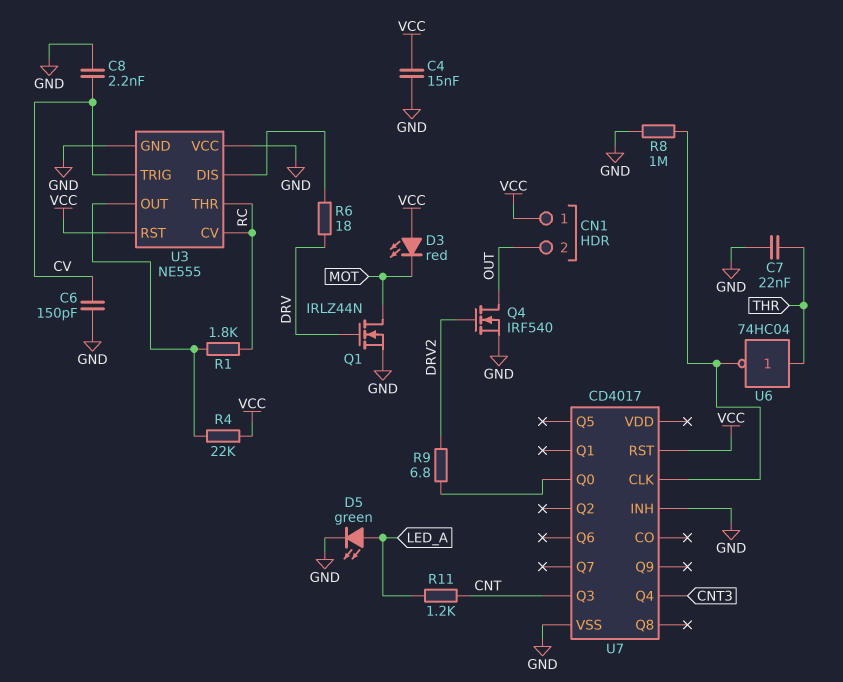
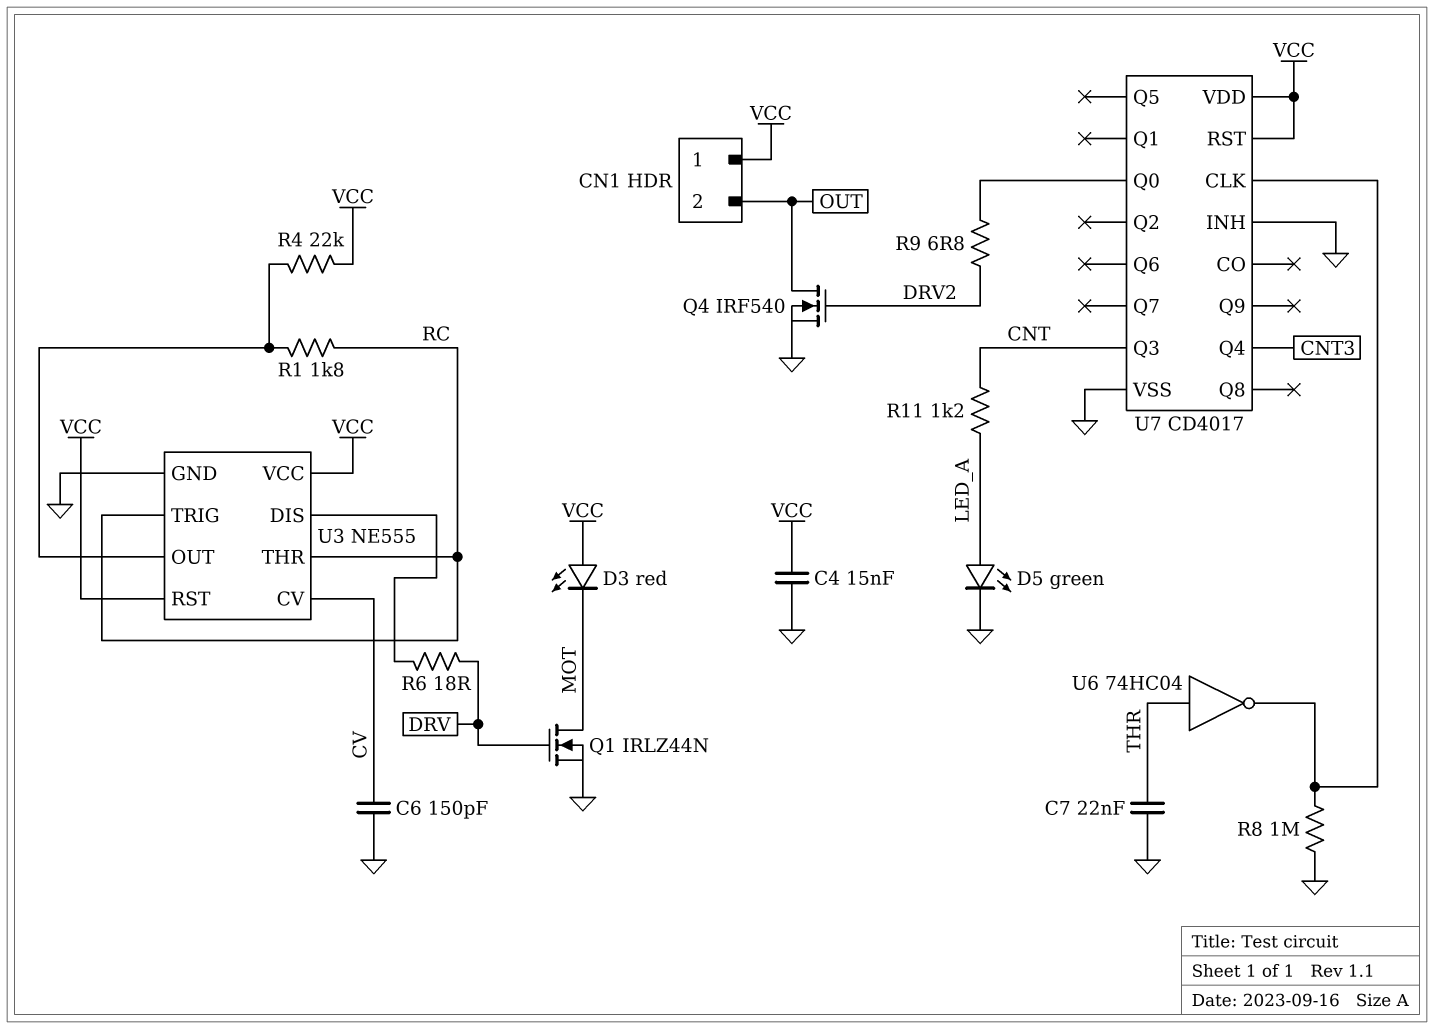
C8: 2.2nF (CV, GND) -> none
U3 pin CV: RC -> CV
U3 pin TRIG: CV -> RC
U3 pin VCC: GND -> VCC
U7 pin VDD: none -> VCC

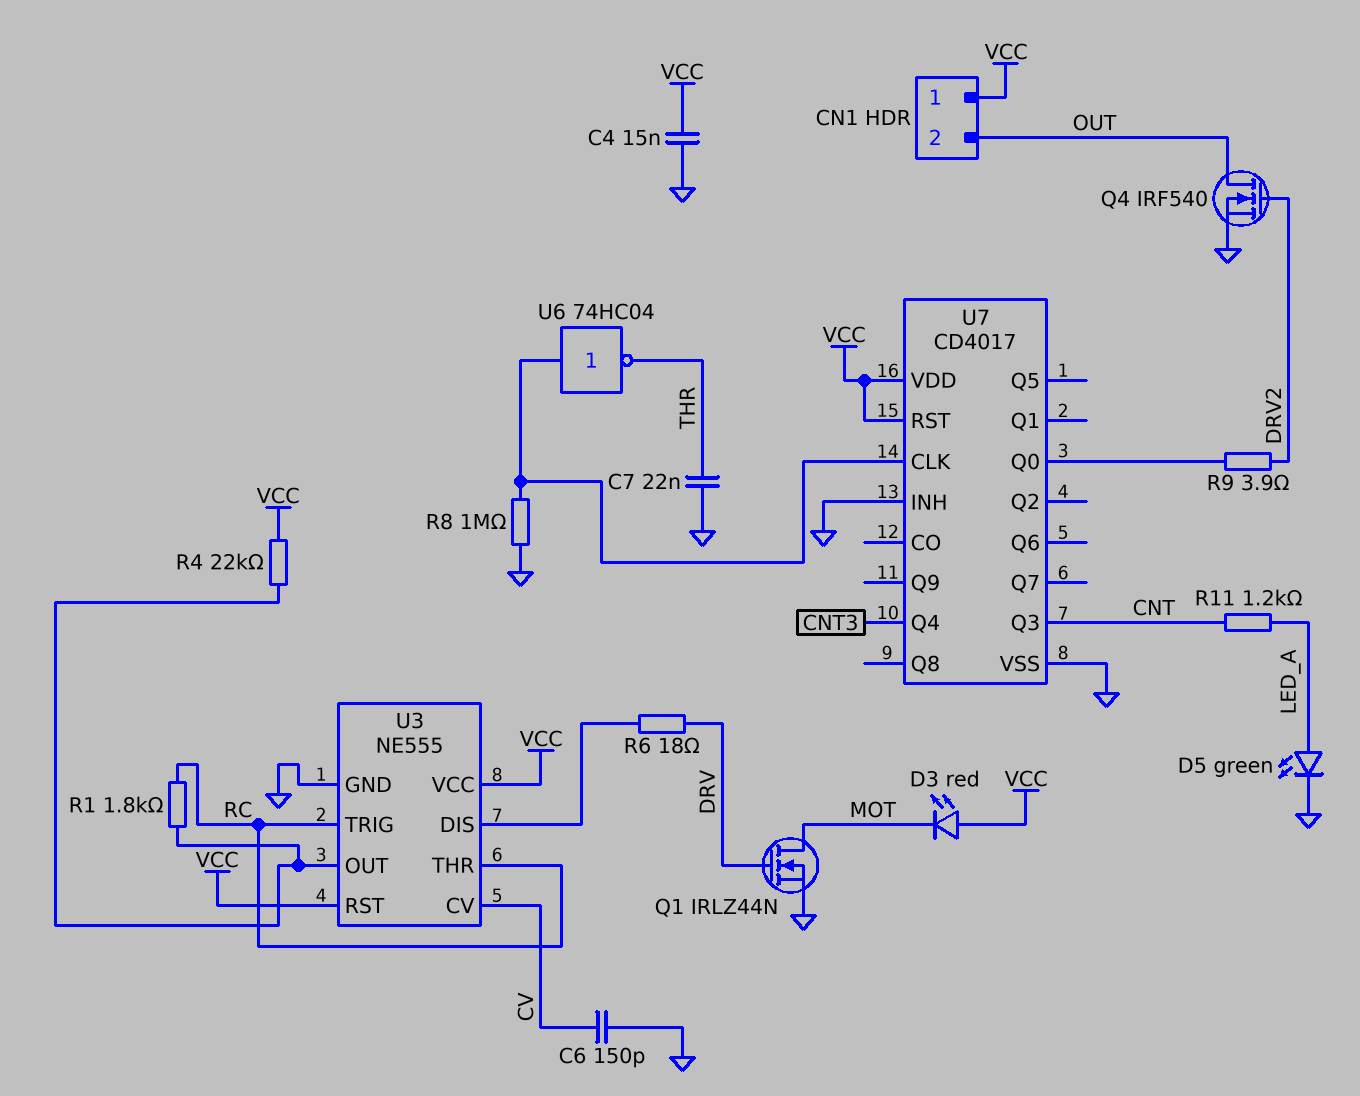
R9: 6.8 (DRV2, U7/Q0) -> 3.9 (DRV2, U7/Q0)
U6: NOT 74HC04 (in THR, out U7/CLK) -> NOT 74HC04 (in U7/CLK, out THR)

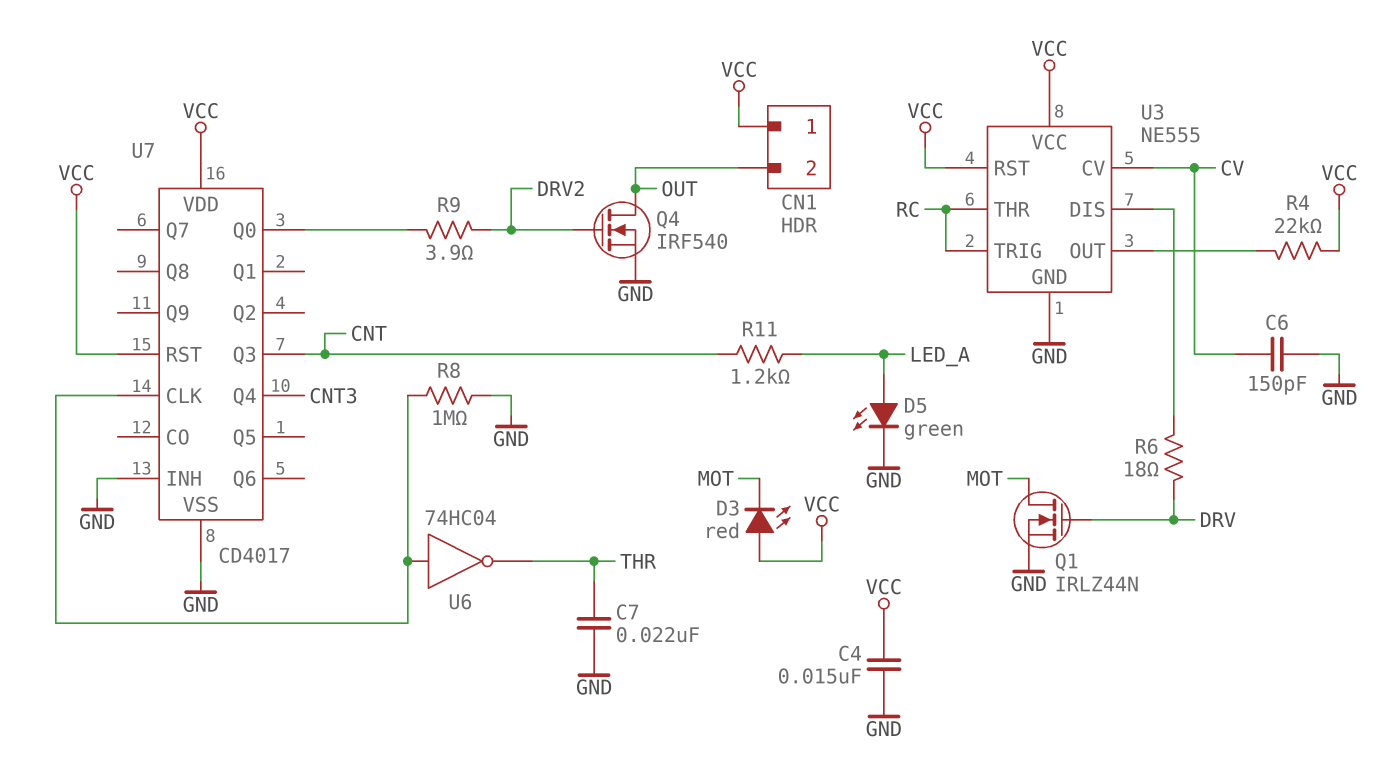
R1: 1.8k (RC, U3/OUT) -> none

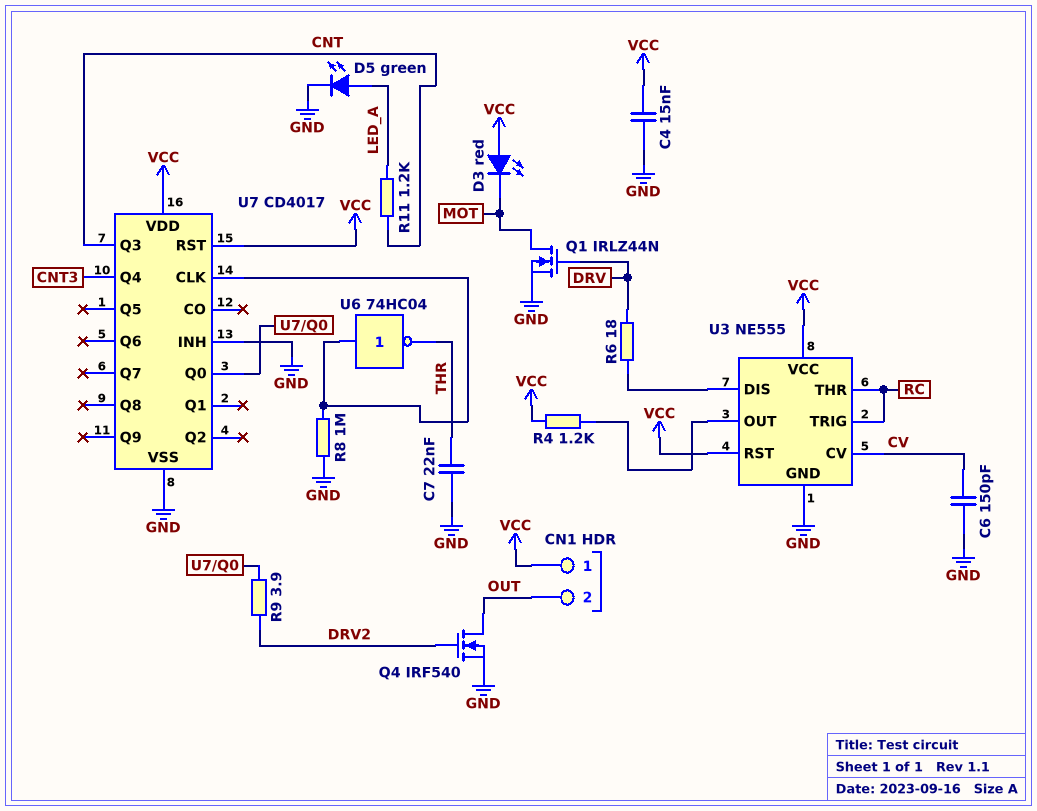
R4: 22k (U3/OUT, VCC) -> 1.2k (U3/OUT, VCC)

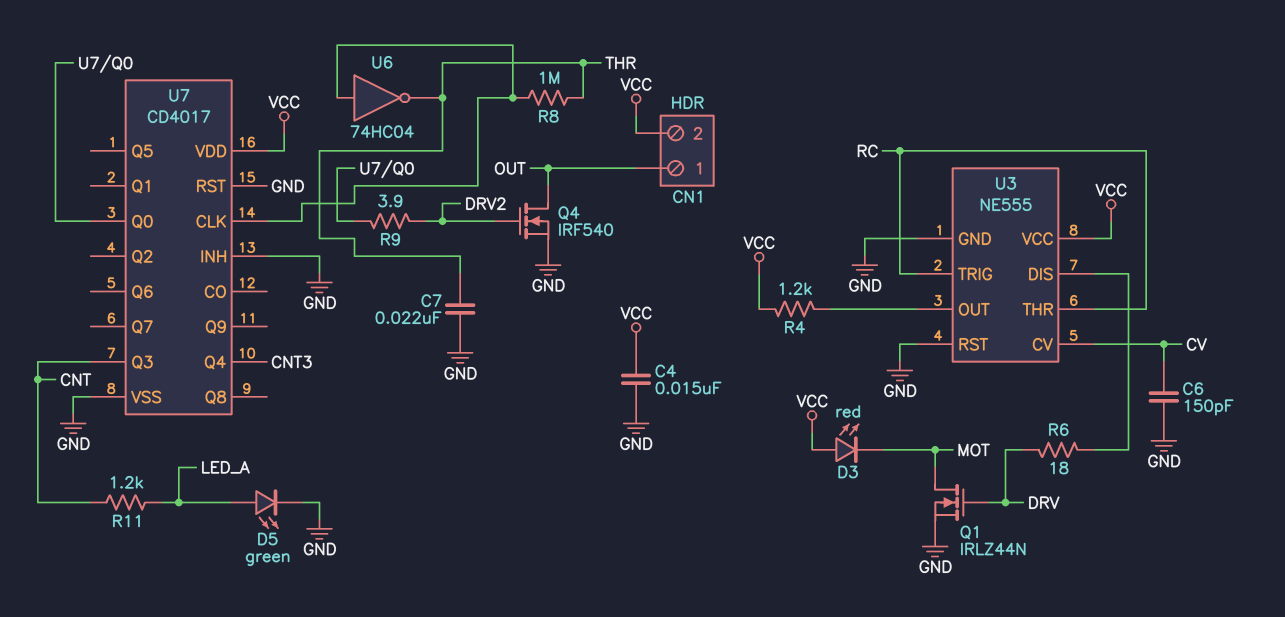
CN1 pin 1: VCC -> OUT
CN1 pin 2: OUT -> VCC
R8: 1M (GND, U7/CLK) -> 1M (THR, U7/CLK)
U3 pin RST: VCC -> GND
U7 pin RST: VCC -> GND

